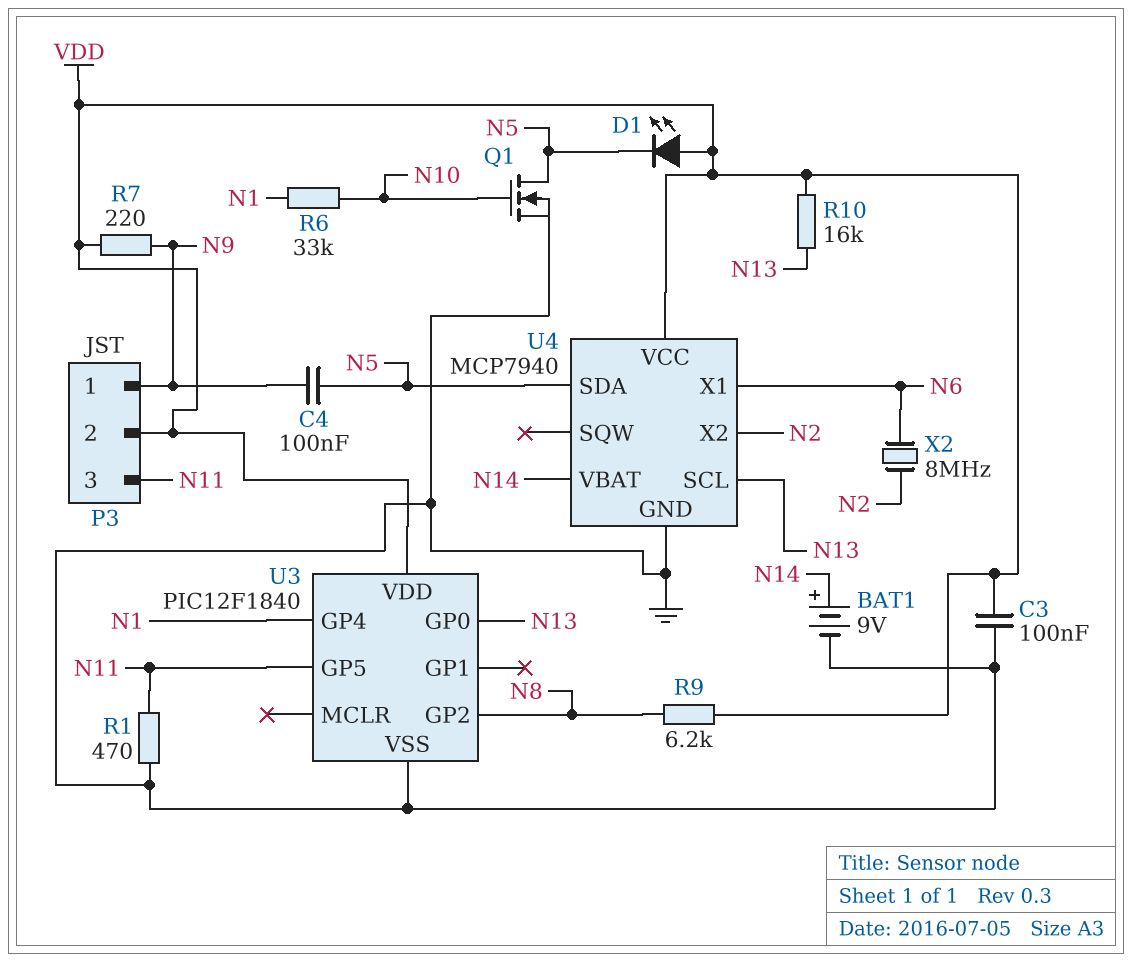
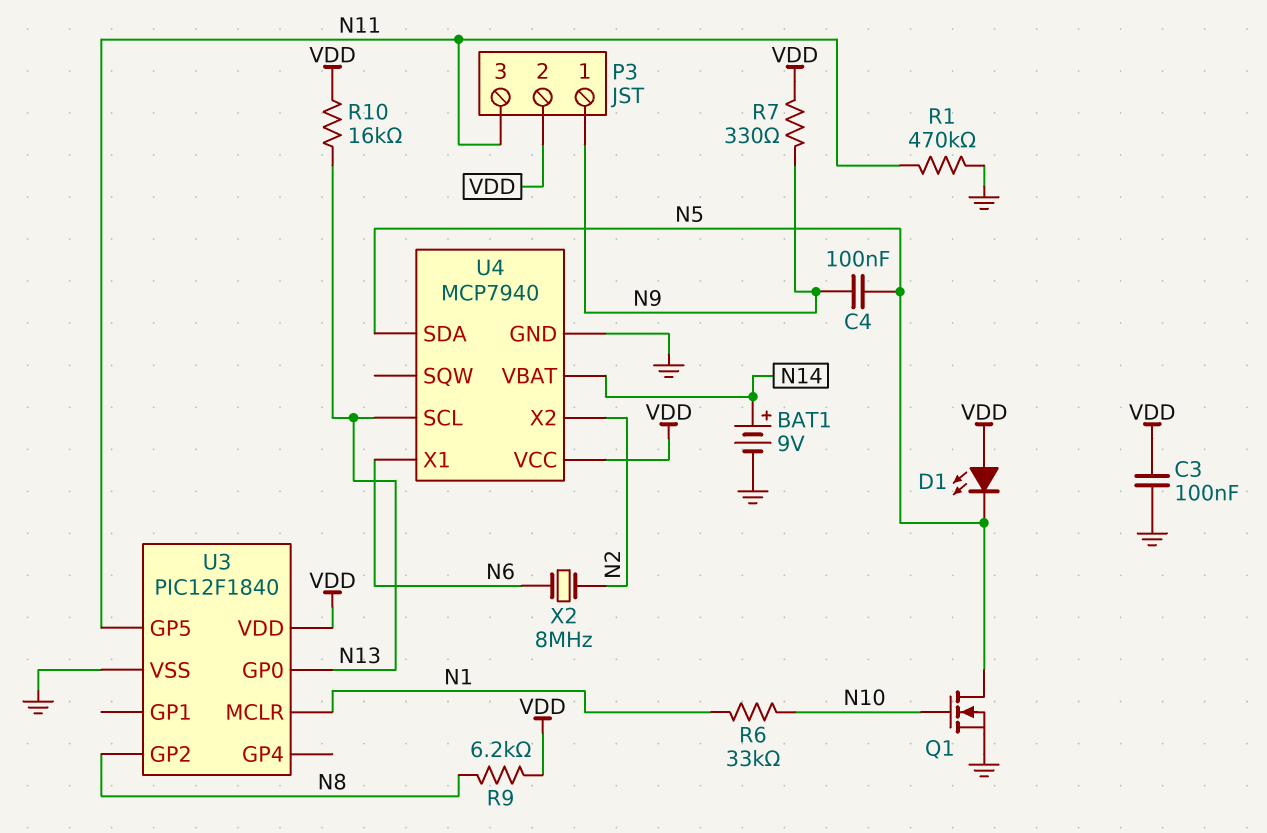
R1: 470 (GND, N11) -> 470k (GND, N11)
R7: 220 (N9, VDD) -> 330 (N9, VDD)
U3 pin GP4: N1 -> none
U3 pin MCLR: none -> N1

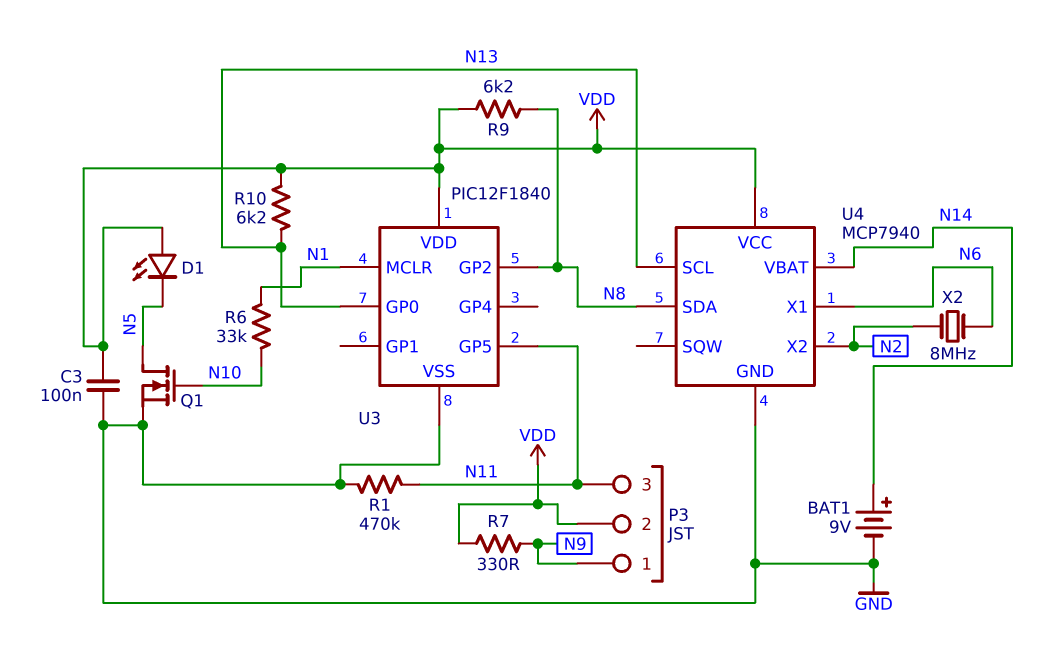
C4: 100nF (N5, N9) -> none
R10: 16k (N13, VDD) -> 6.2k (N13, VDD)
U4 pin SDA: N5 -> N8

